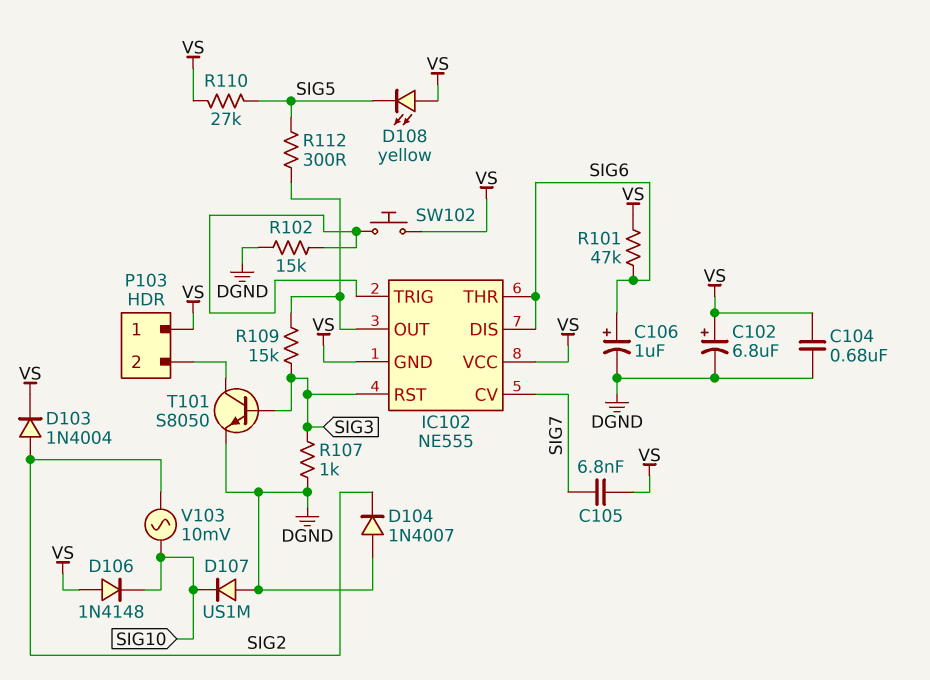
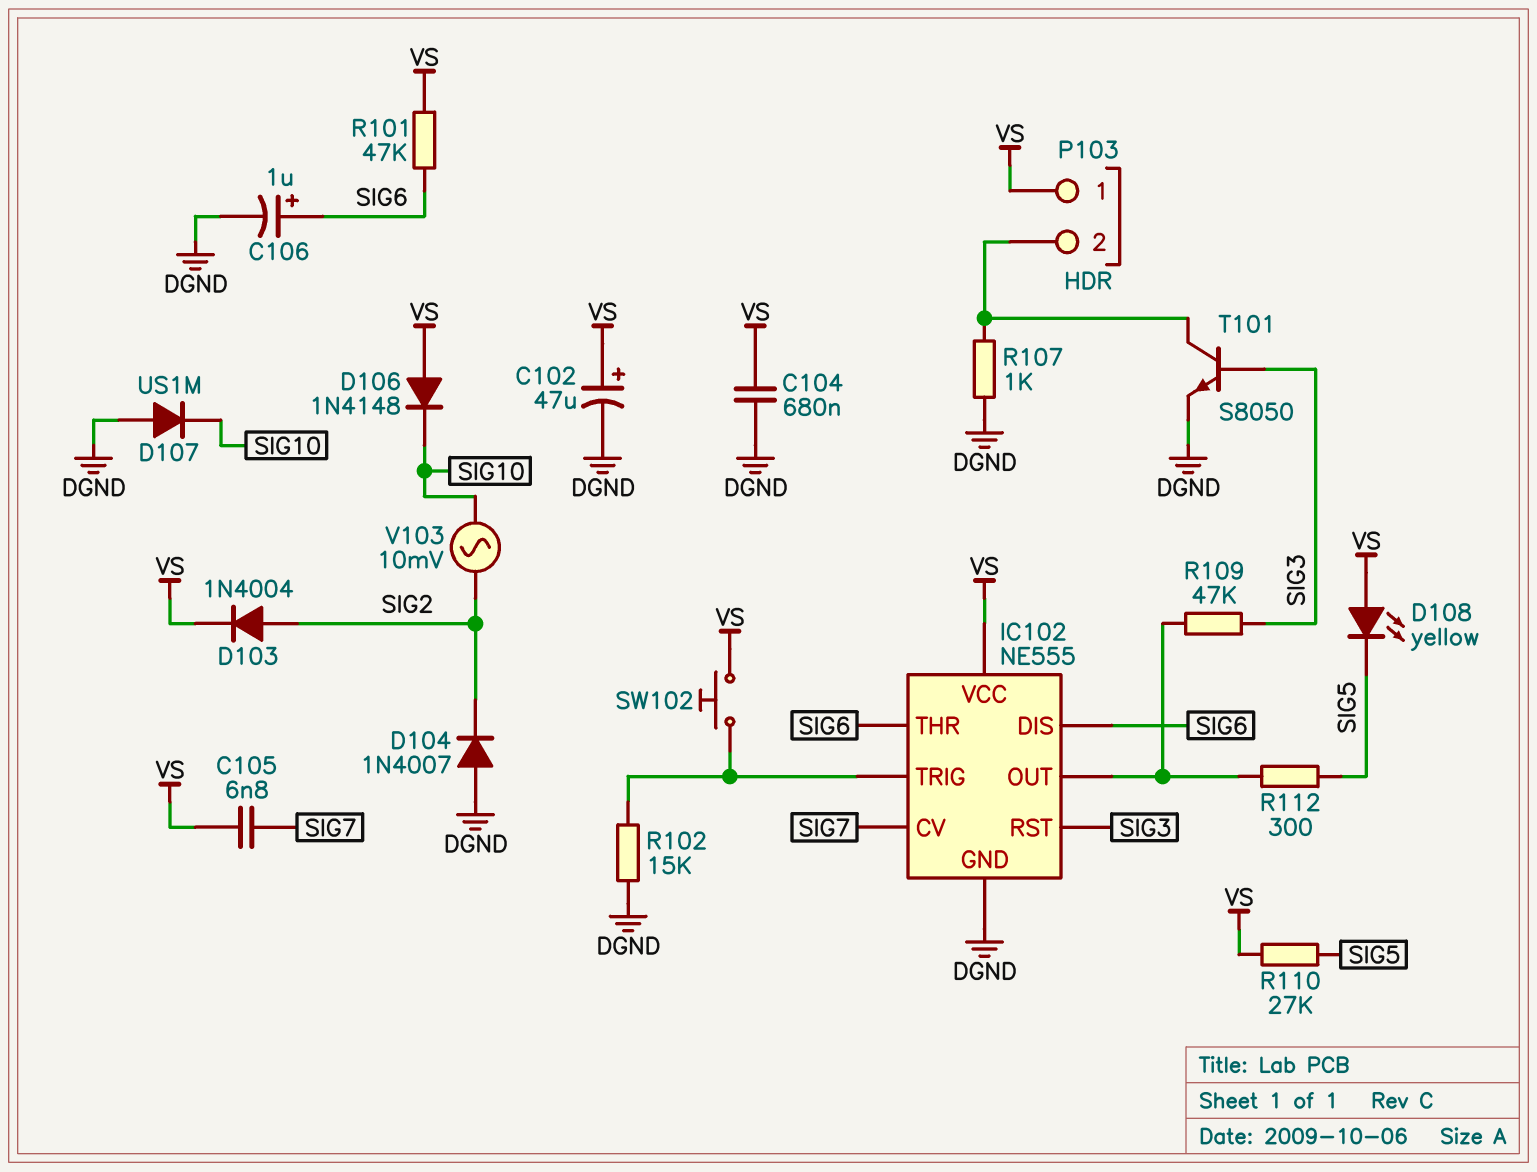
C102: 6.8uF (plus VS, minus DGND) -> 47uF (plus VS, minus DGND)
IC102 pin GND: VS -> DGND
R107: 1k (DGND, SIG3) -> 1k (DGND, P103/2)
R109: 15k (IC102/OUT, SIG3) -> 47k (IC102/OUT, SIG3)

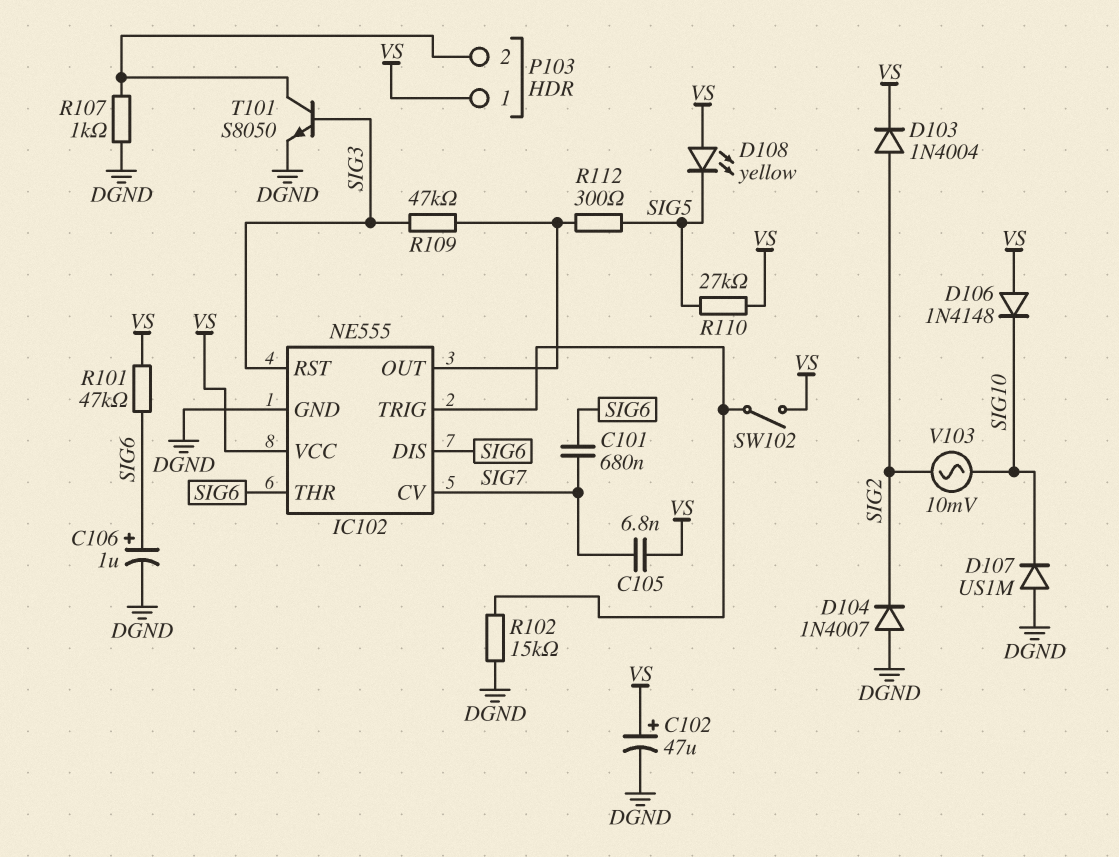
C101: none -> 680nF (SIG6, SIG7)
C104: 680nF (DGND, VS) -> none
SW102: button (IC102/TRIG, VS) -> switch (IC102/TRIG, VS)

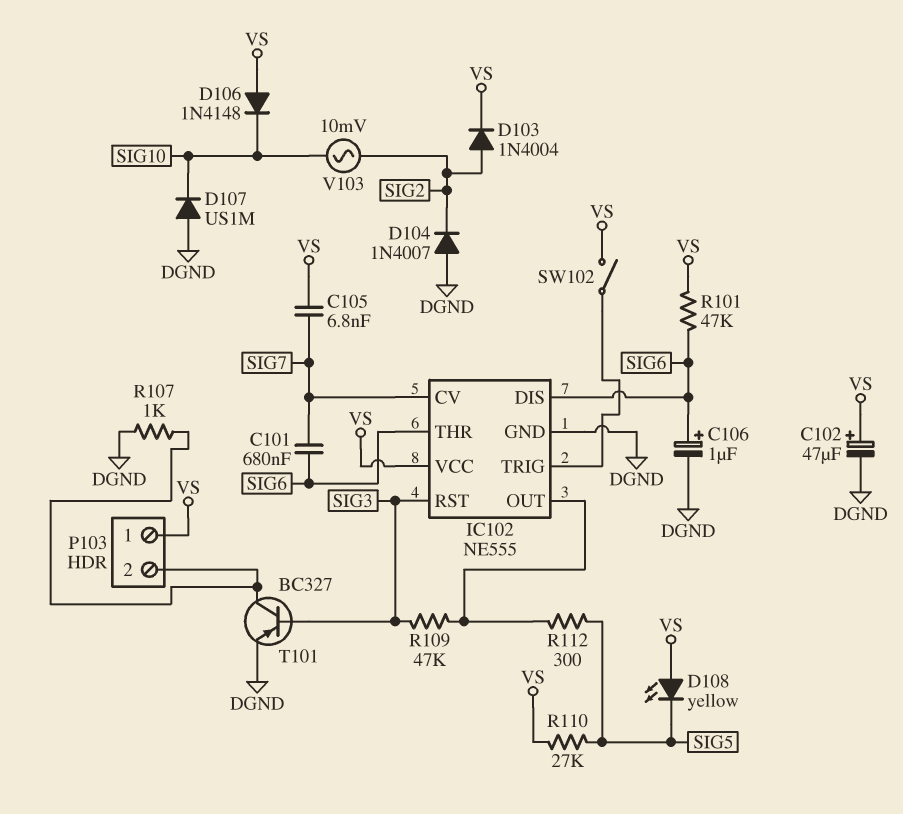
R102: 15k (DGND, IC102/TRIG) -> none
T101: NPN S8050 (B SIG3, C P103/2, E DGND) -> PNP BC327 (B SIG3, C P103/2, E DGND)

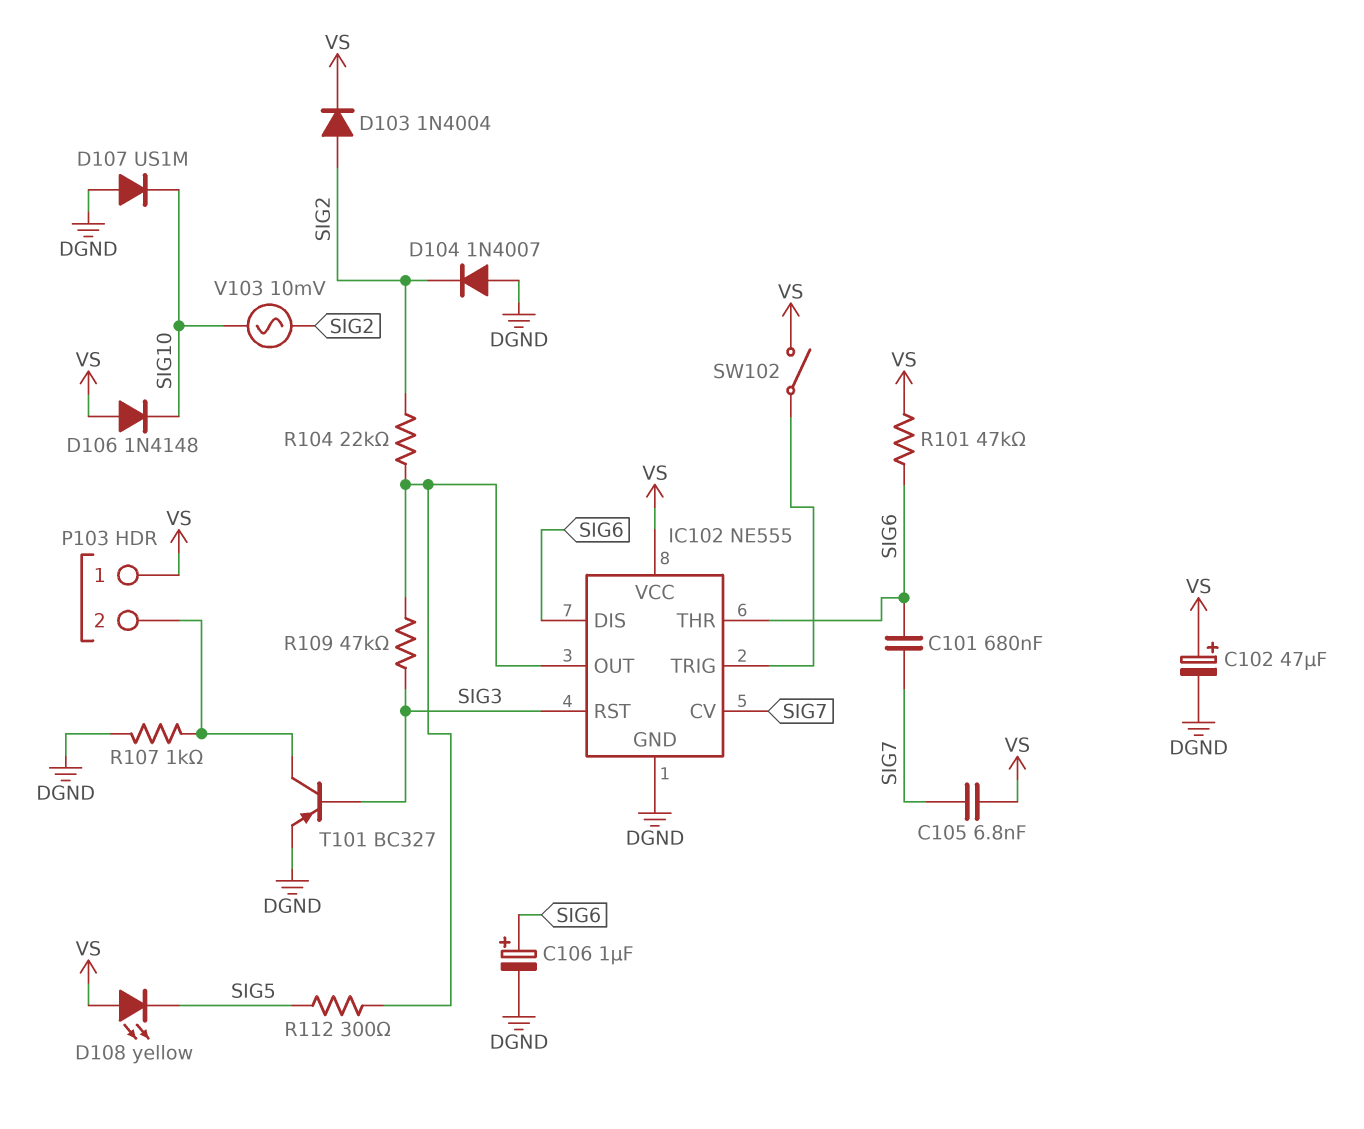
R104: none -> 22k (IC102/OUT, SIG2)
R110: 27k (SIG5, VS) -> none

